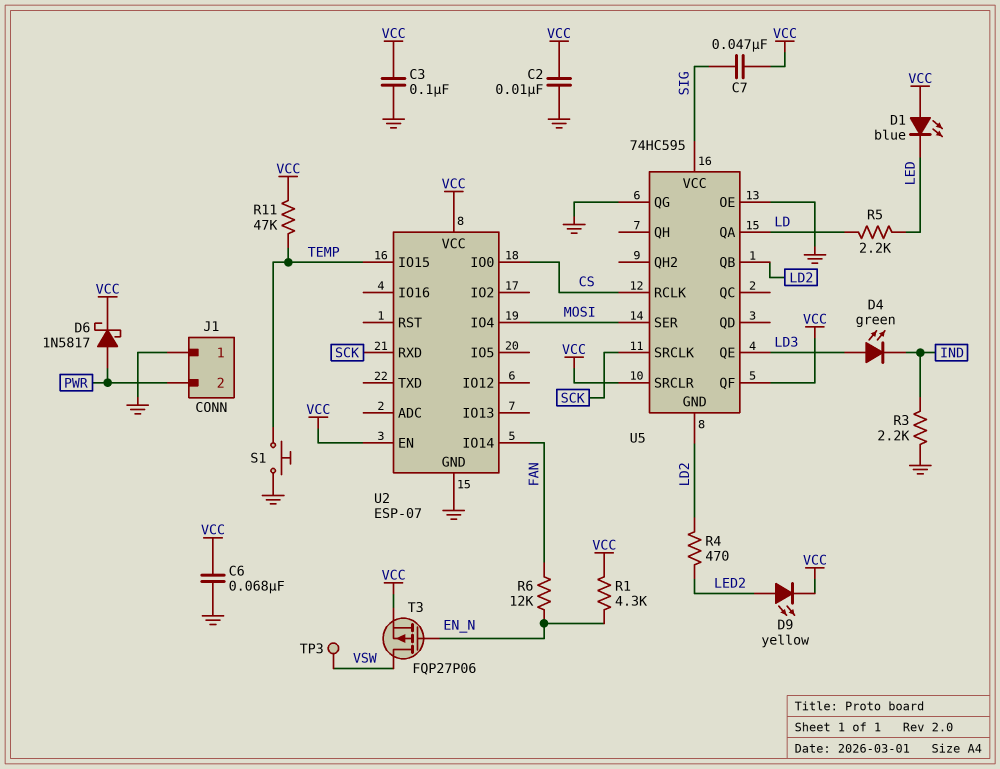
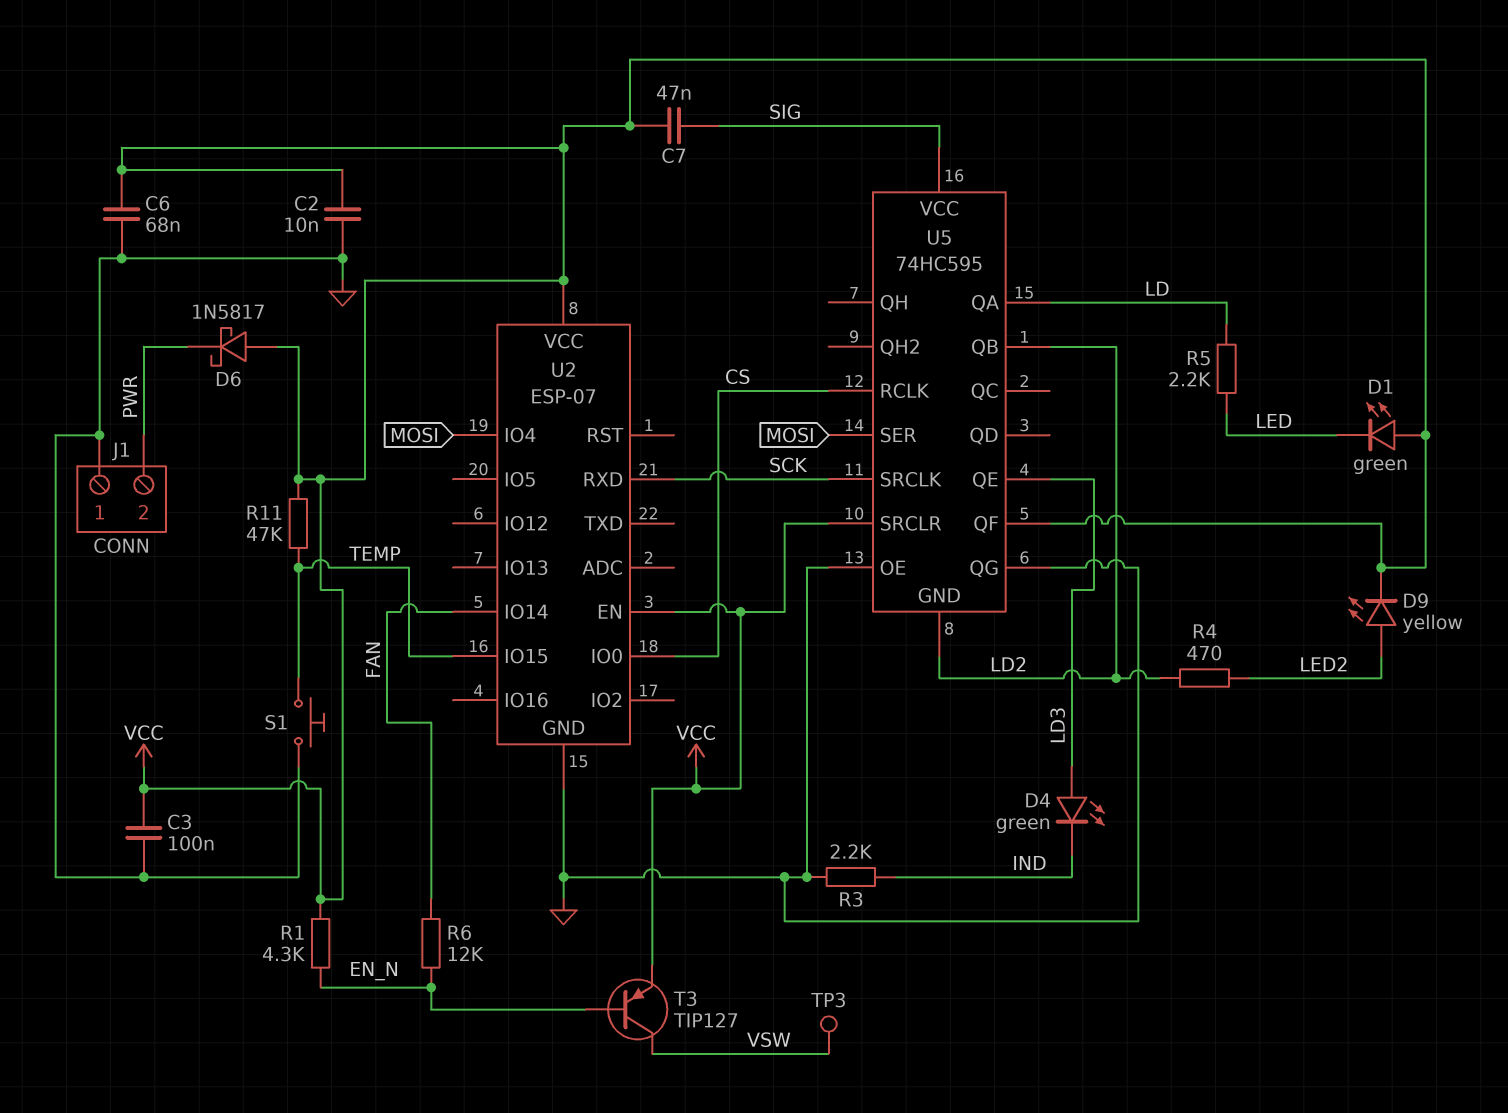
D1: LED blue (A VCC, K LED) -> LED green (A VCC, K LED)
D6: schottky 1N5817 (A PWR, K VCC) -> schottky 1N5817 (A VCC, K PWR)
T3: PMOS FQP27P06 (G EN_N, D VSW, S VCC) -> PNP TIP127 (B EN_N, C VSW, E VCC)

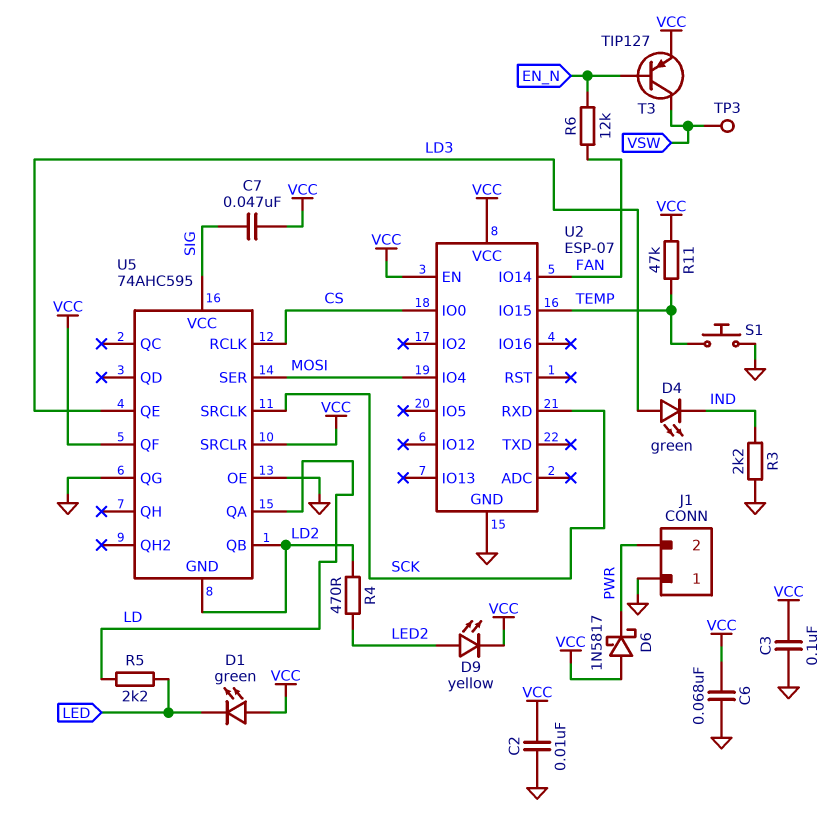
R1: 4.3k (EN_N, VCC) -> none
U5: 74HC595 -> 74AHC595

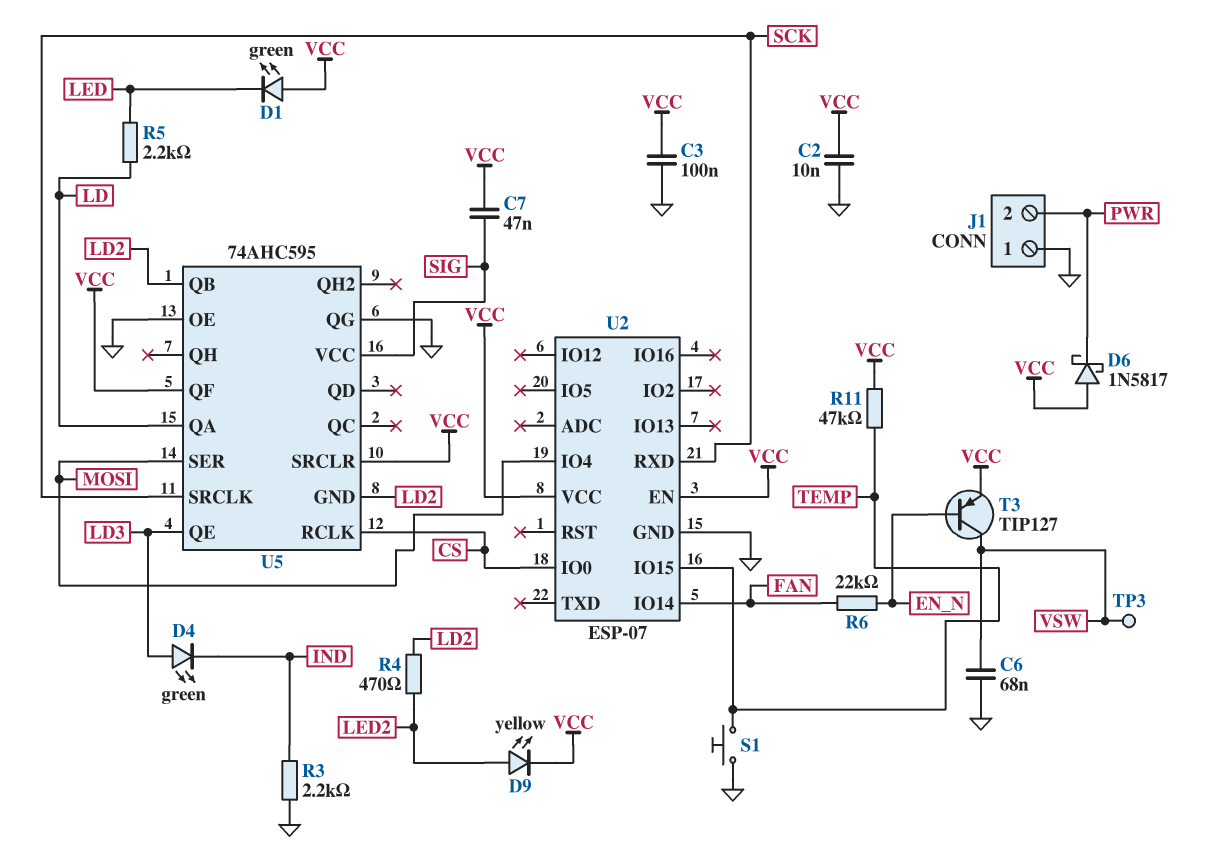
C6: 68nF (GND, VCC) -> 68nF (GND, VSW)
R6: 12k (EN_N, FAN) -> 22k (EN_N, FAN)

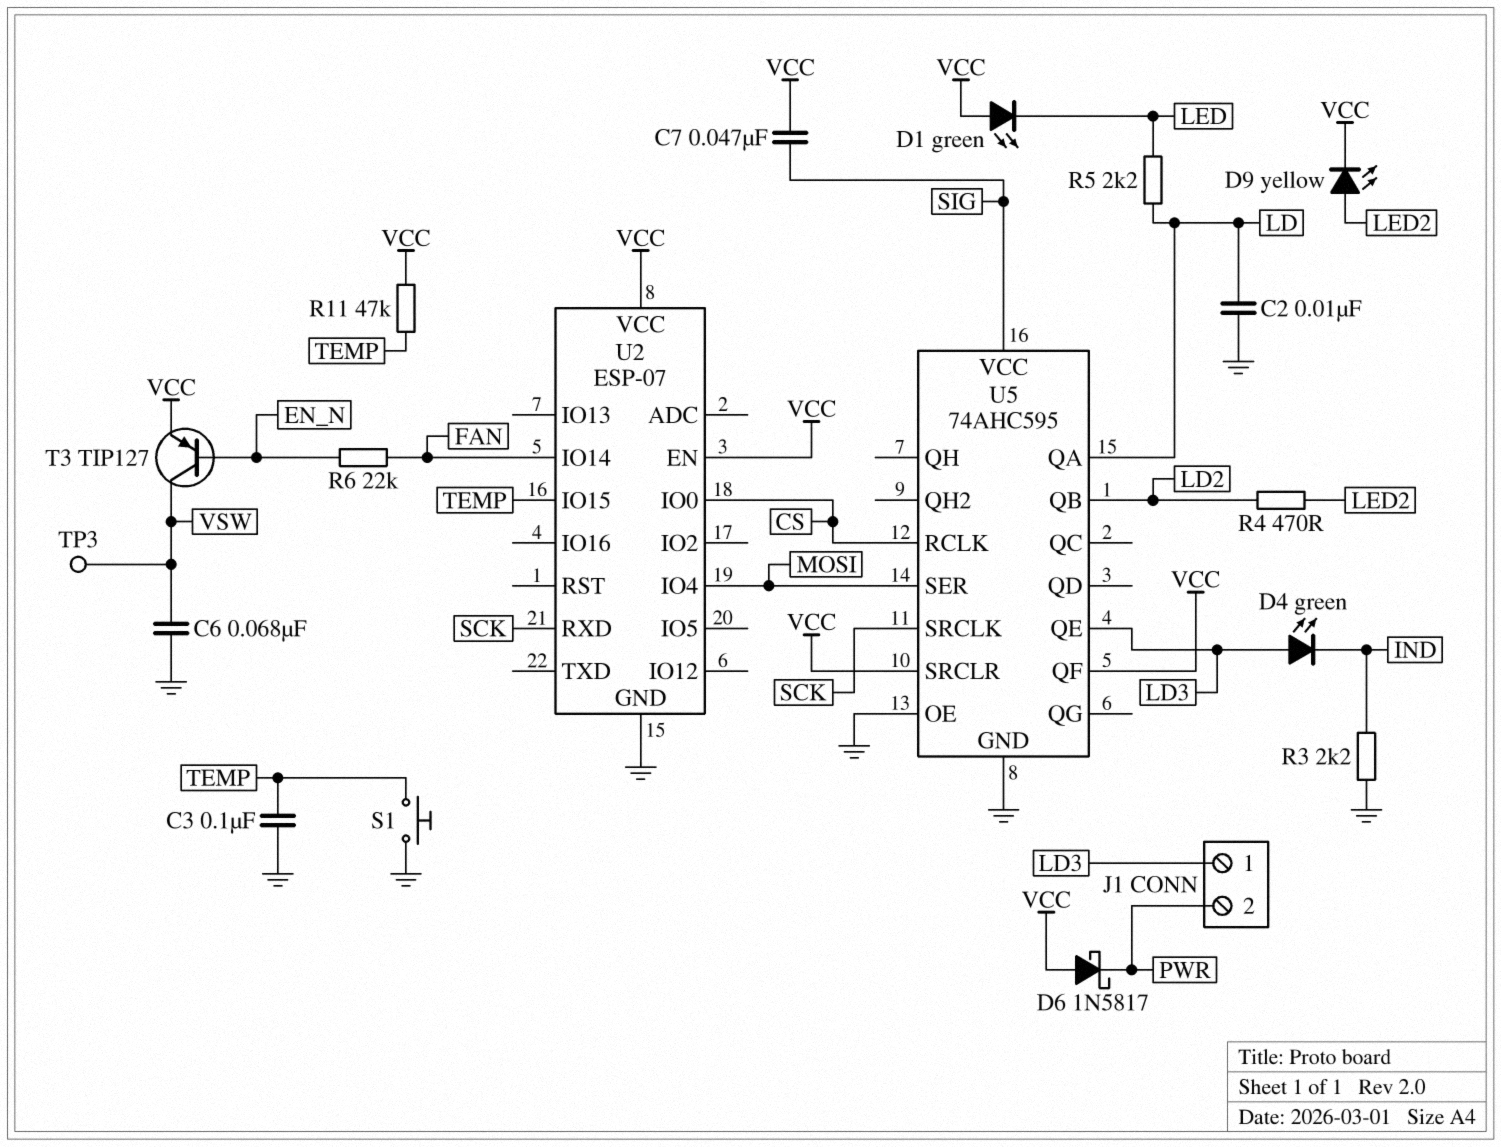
C2: 10nF (GND, VCC) -> 10nF (GND, LD)
C3: 100nF (GND, VCC) -> 100nF (GND, TEMP)
J1 pin 1: GND -> LD3
U5 pin GND: LD2 -> GND
U5 pin QG: GND -> none

